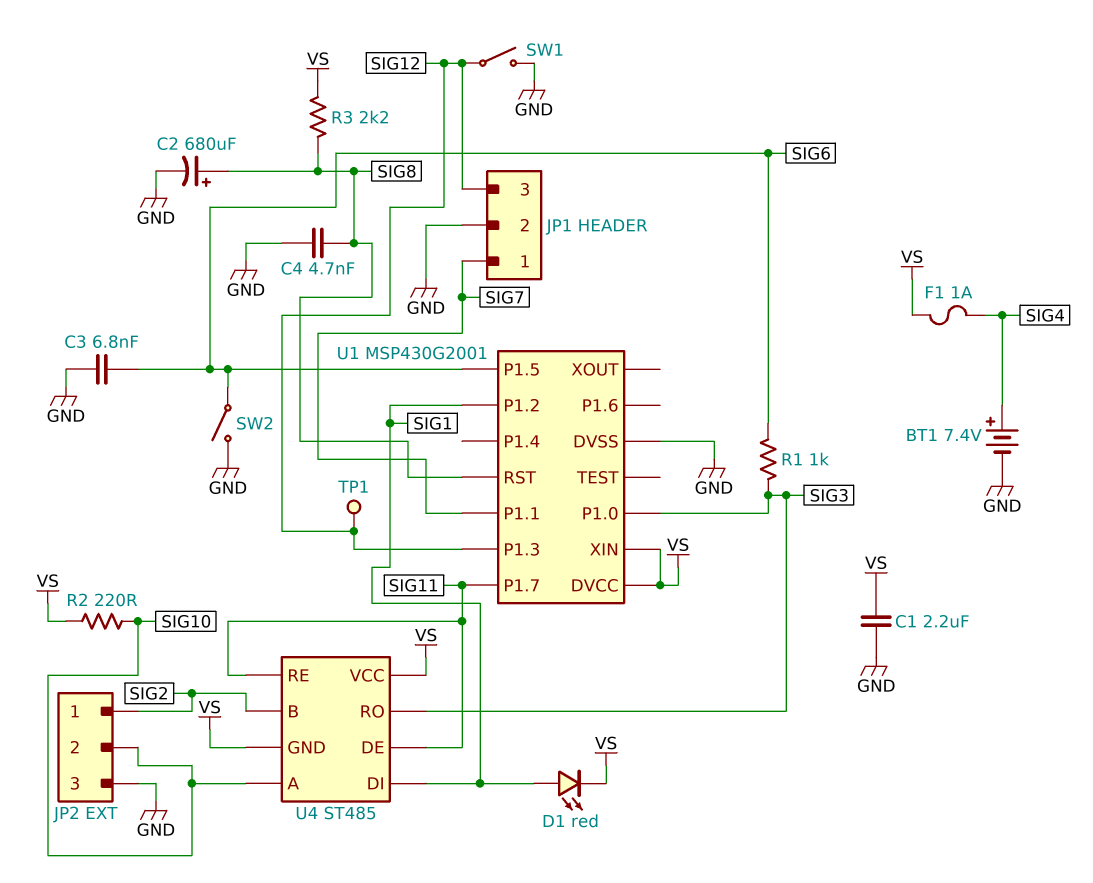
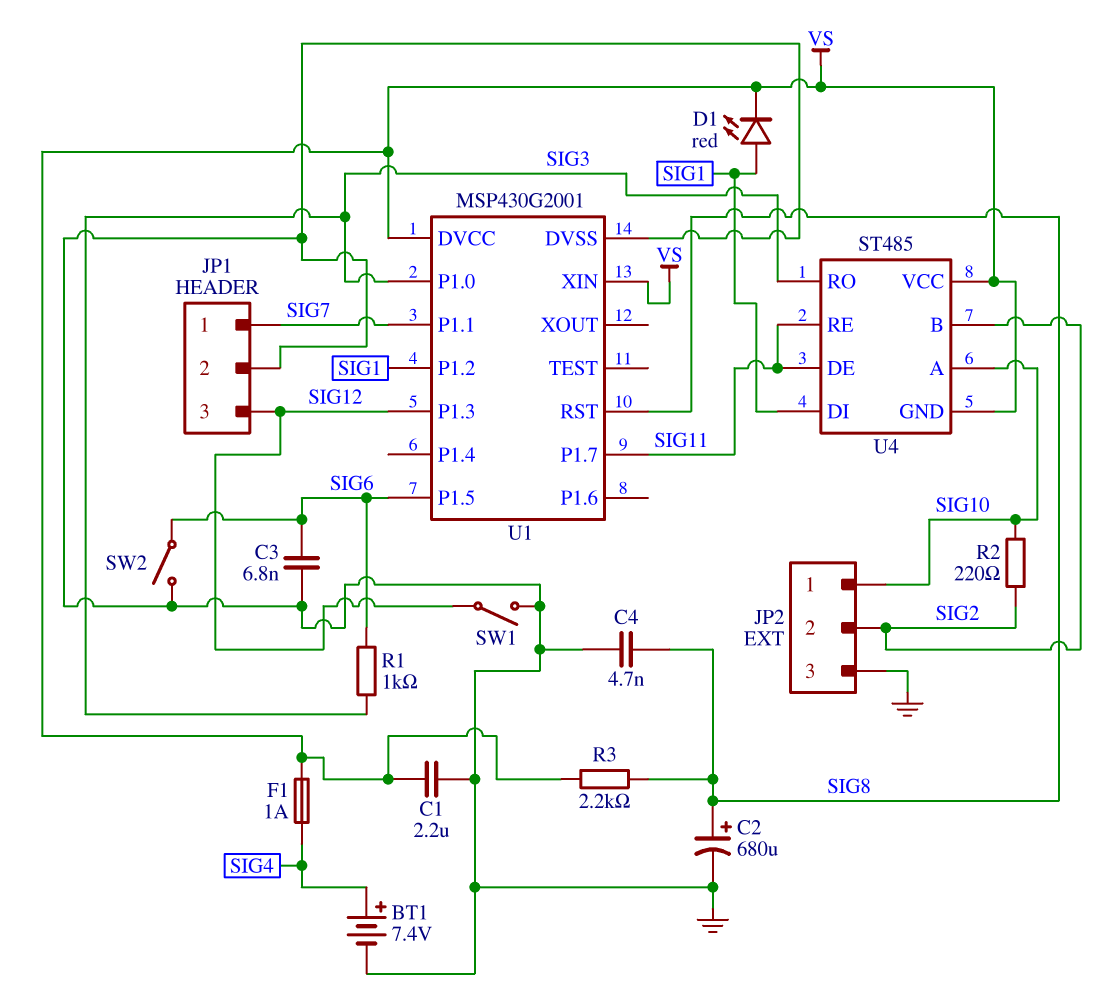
JP2 pin 1: SIG2 -> SIG10
JP2 pin 2: SIG10 -> SIG2
R2: 220 (SIG10, VS) -> 220 (SIG2, SIG10)
TP1: test point (SIG12) -> none

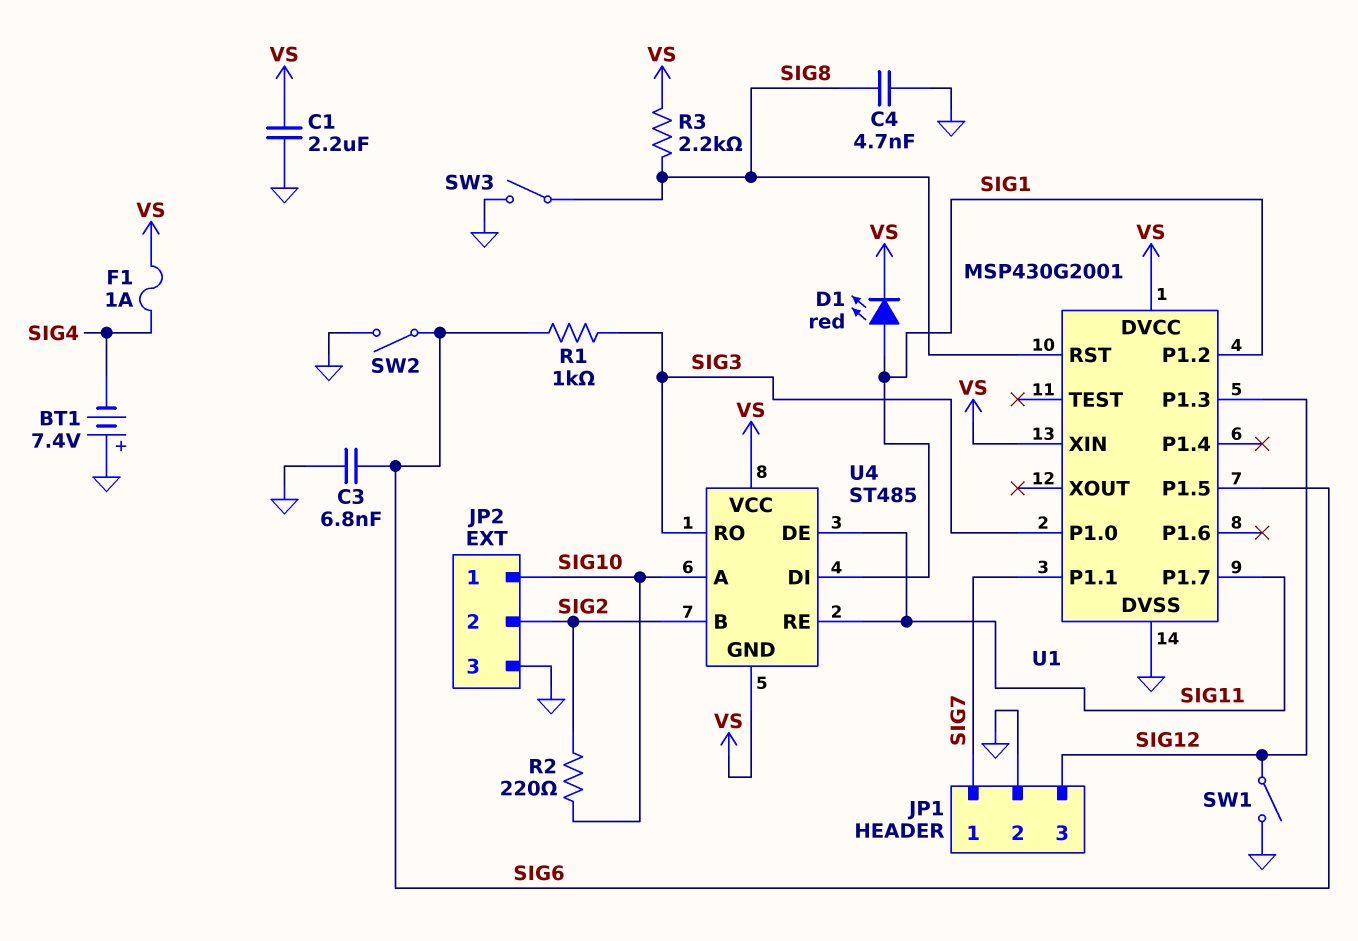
BT1: 7.4V (plus SIG4, minus GND) -> 7.4V (plus GND, minus SIG4)
C2: 680uF (plus SIG8, minus GND) -> none
SW3: none -> switch (GND, SIG8)

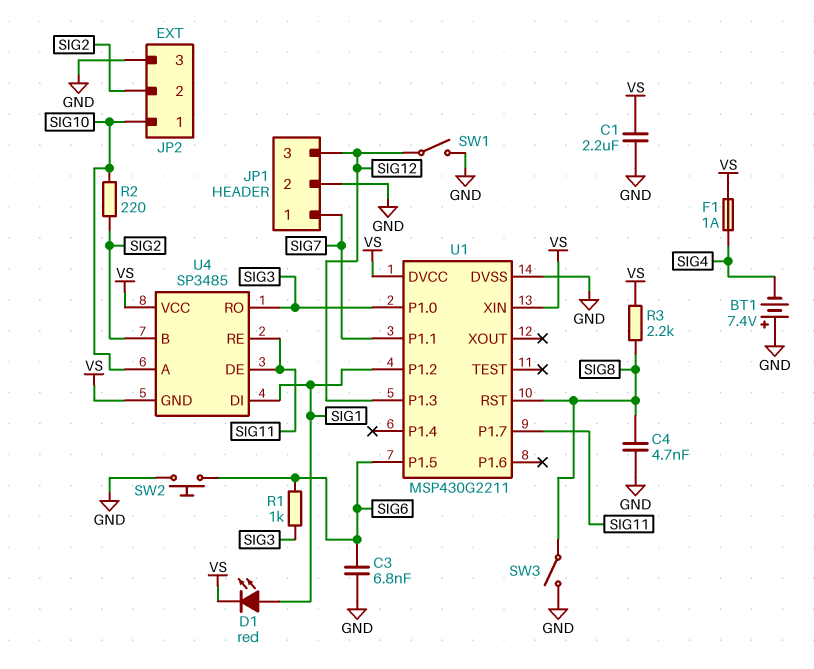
SW2: switch (GND, SIG6) -> button (GND, SIG6)
U1: MSP430G2001 -> MSP430G2211
U4: ST485 -> SP3485

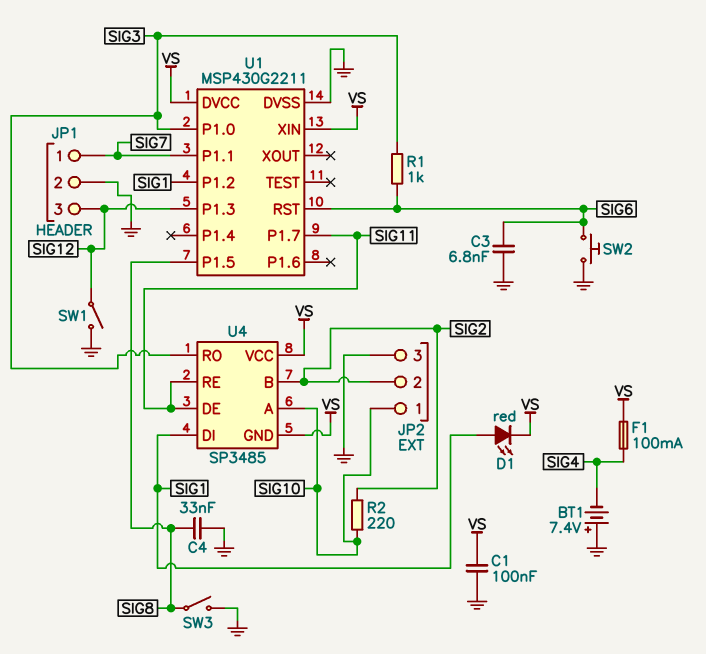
C1: 2.2uF (GND, VS) -> 100nF (GND, VS)
C4: 4.7nF (GND, SIG8) -> 33nF (GND, SIG8)
F1: 1A (SIG4, VS) -> 100mA (SIG4, VS)
R3: 2.2k (SIG8, VS) -> none
U1 pin P1.5: SIG6 -> SIG8
U1 pin RST: SIG8 -> SIG6

